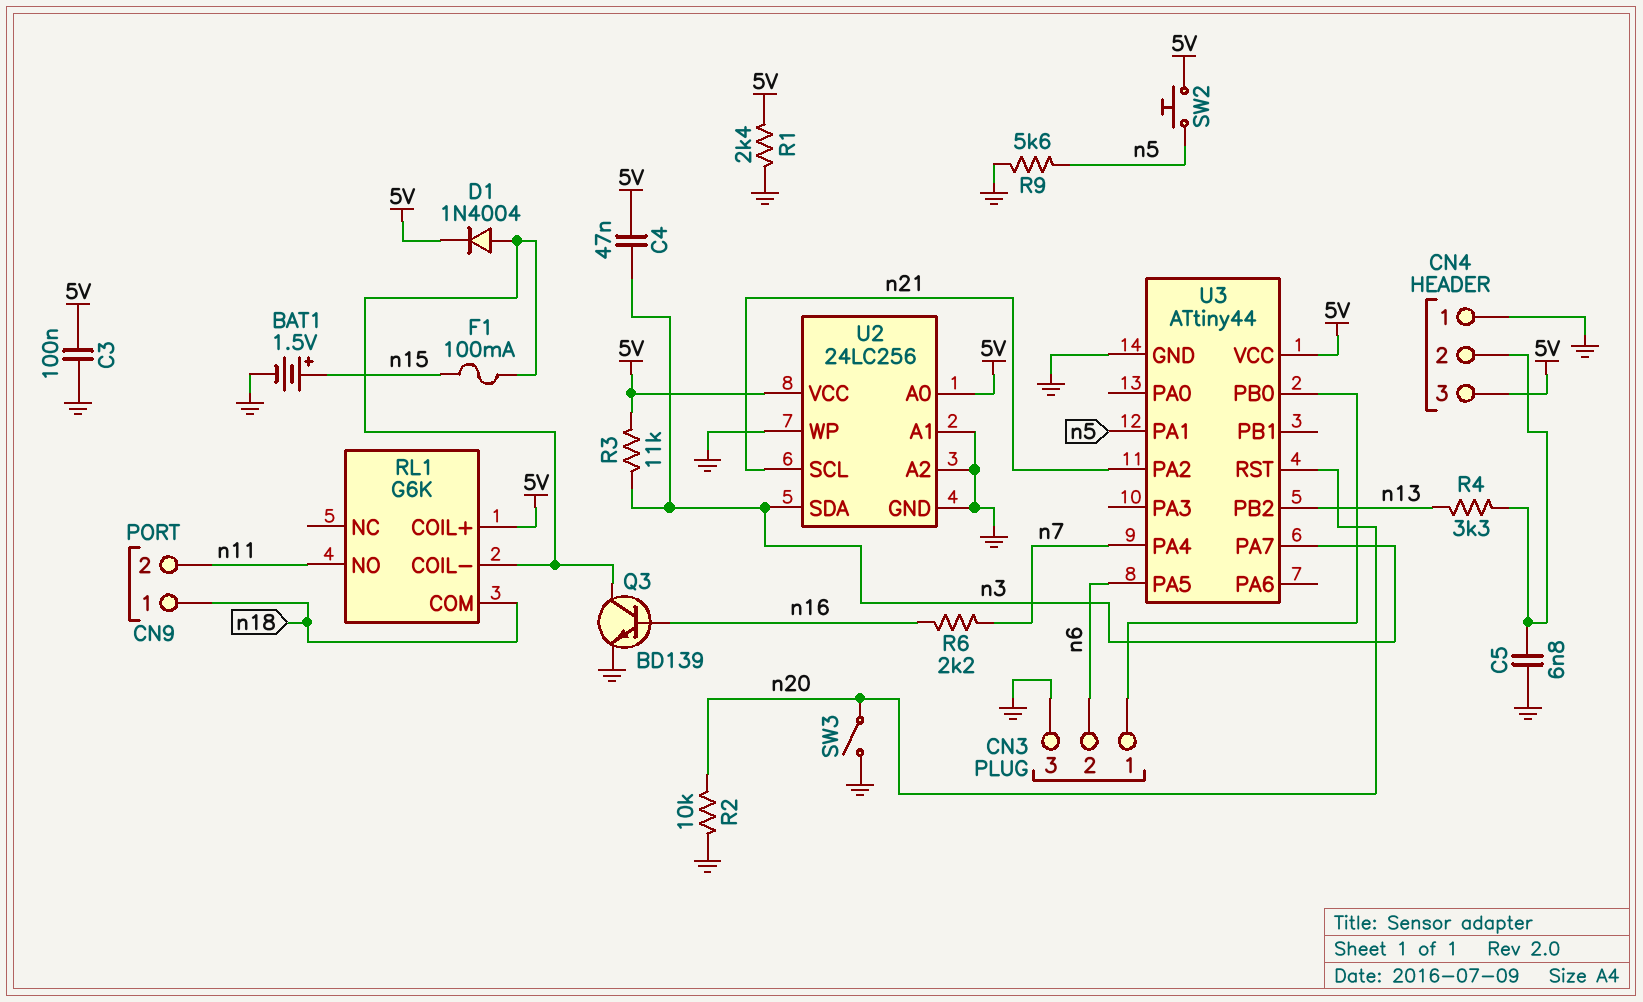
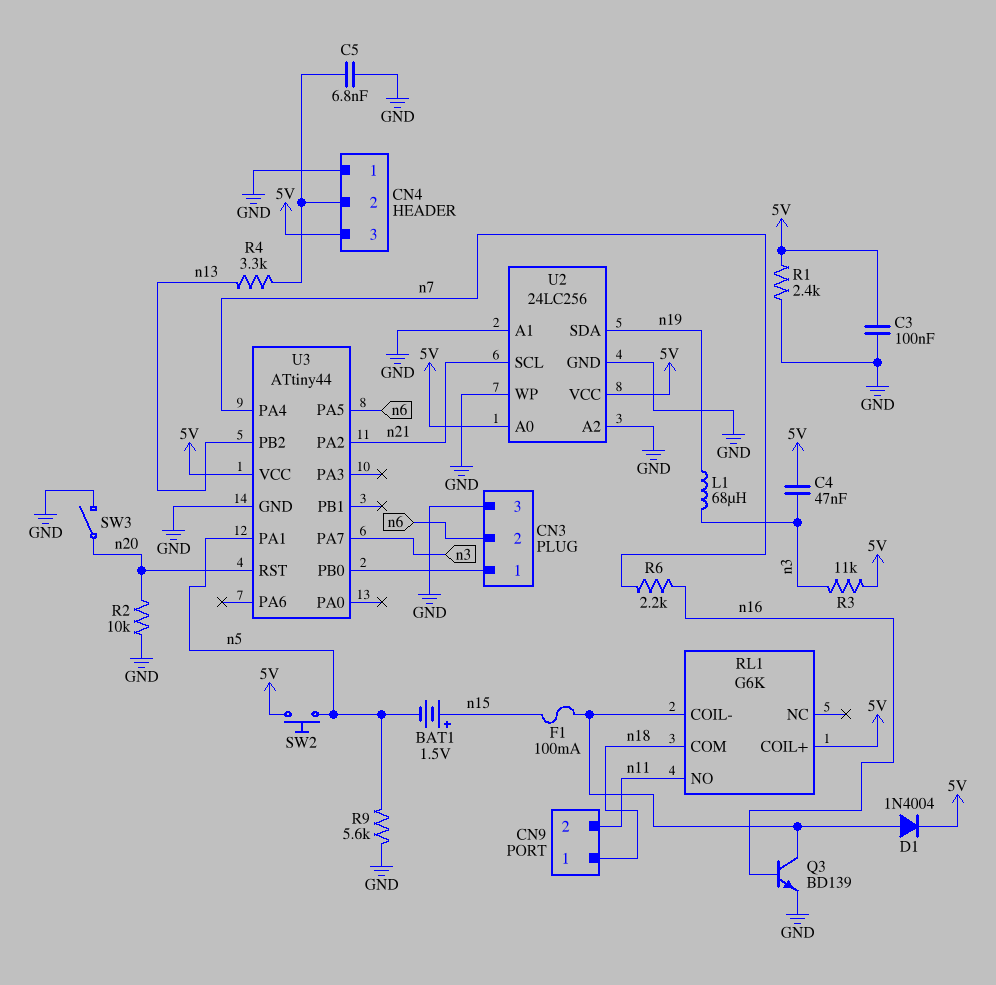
BAT1: 1.5V (plus n15, minus GND) -> 1.5V (plus n15, minus n5)
L1: none -> 68uH (n3, n19)
U2 pin SDA: n3 -> n19

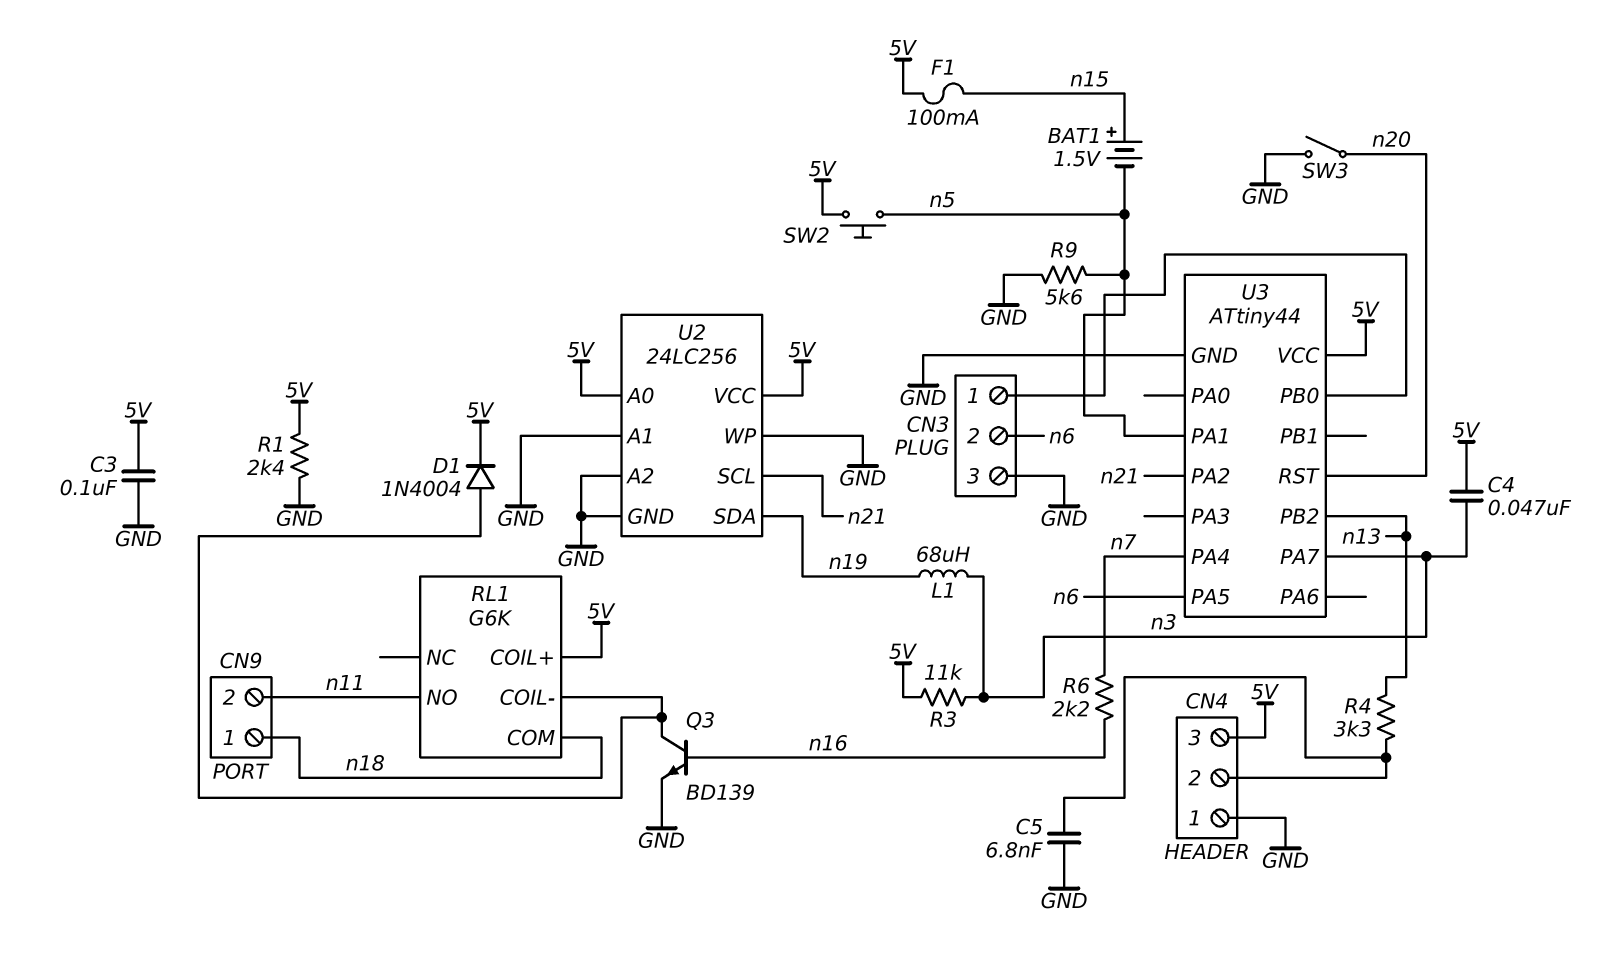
F1: 100mA (RL1/COIL-, n15) -> 100mA (5V, n15)
R2: 10k (GND, n20) -> none

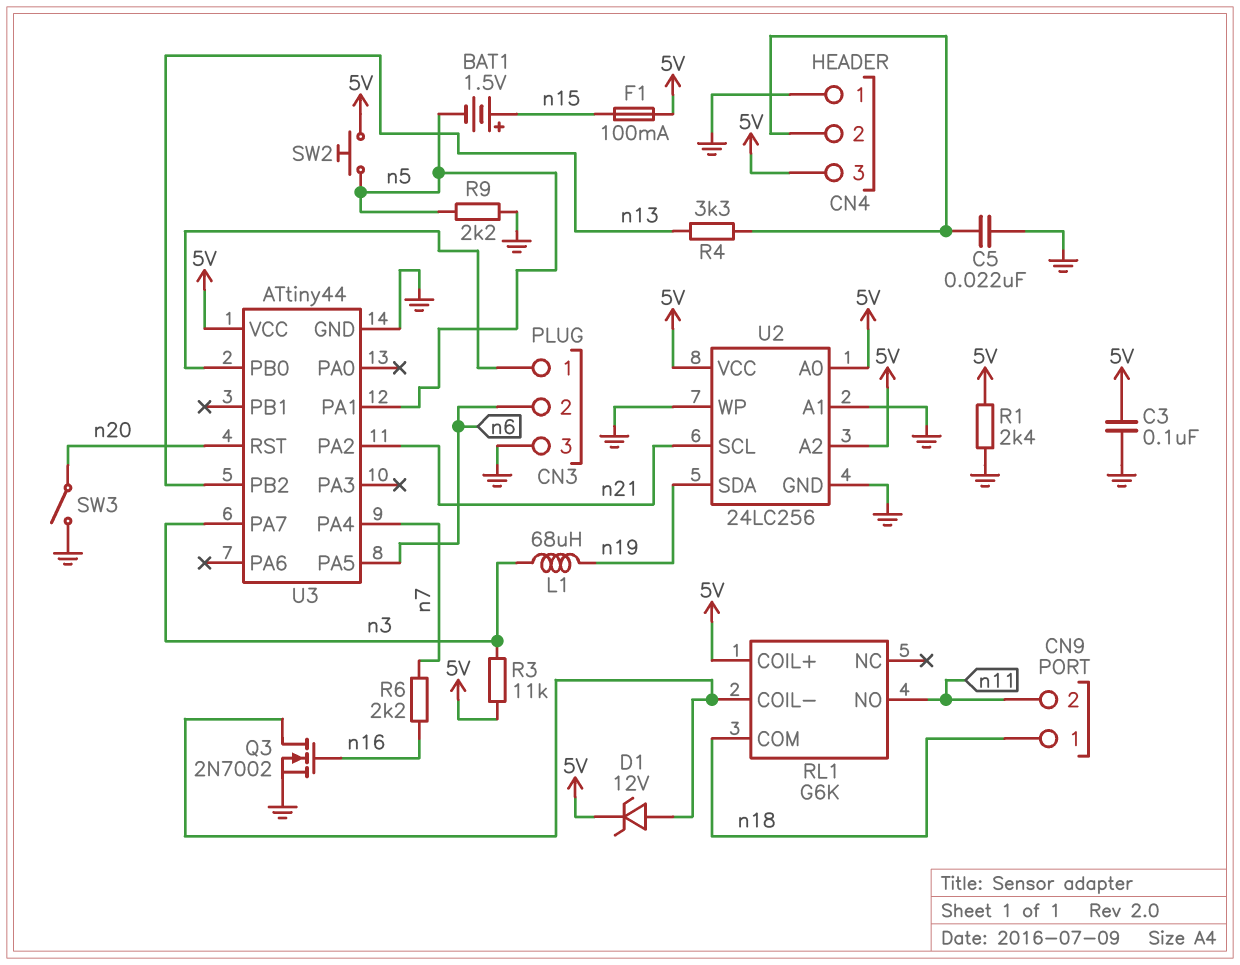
C4: 47nF (5V, n3) -> none
C5: 6.8nF (CN4/2, GND) -> 22nF (CN4/2, GND)
D1: diode 1N4004 (A RL1/COIL-, K 5V) -> zener 12V (A RL1/COIL-, K 5V)
Q3: NPN BD139 (B n16, C RL1/COIL-, E GND) -> NMOS 2N7002 (G n16, D RL1/COIL-, S GND)
R9: 5.6k (GND, n5) -> 2.2k (GND, n5)
U2 pin A2: GND -> 5V

